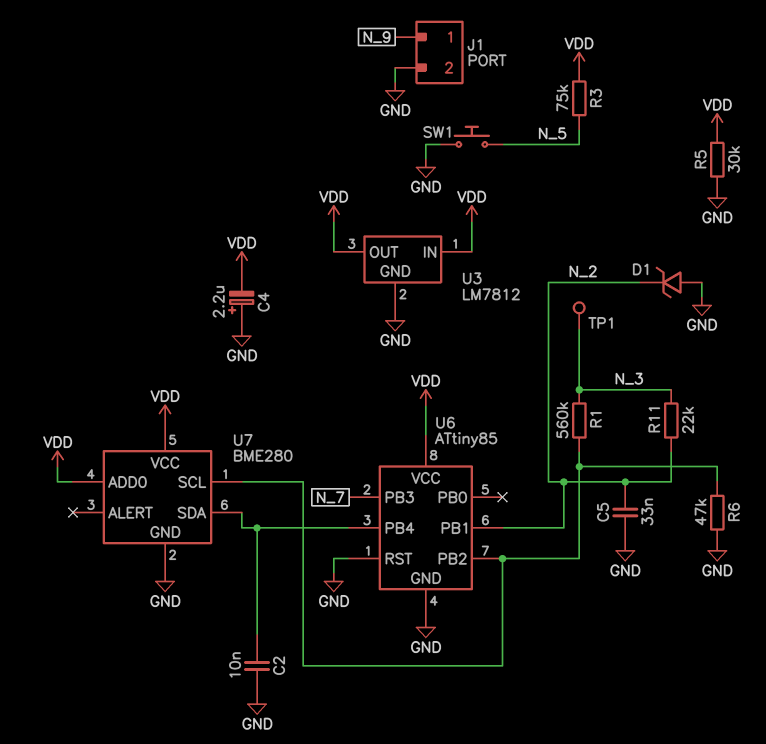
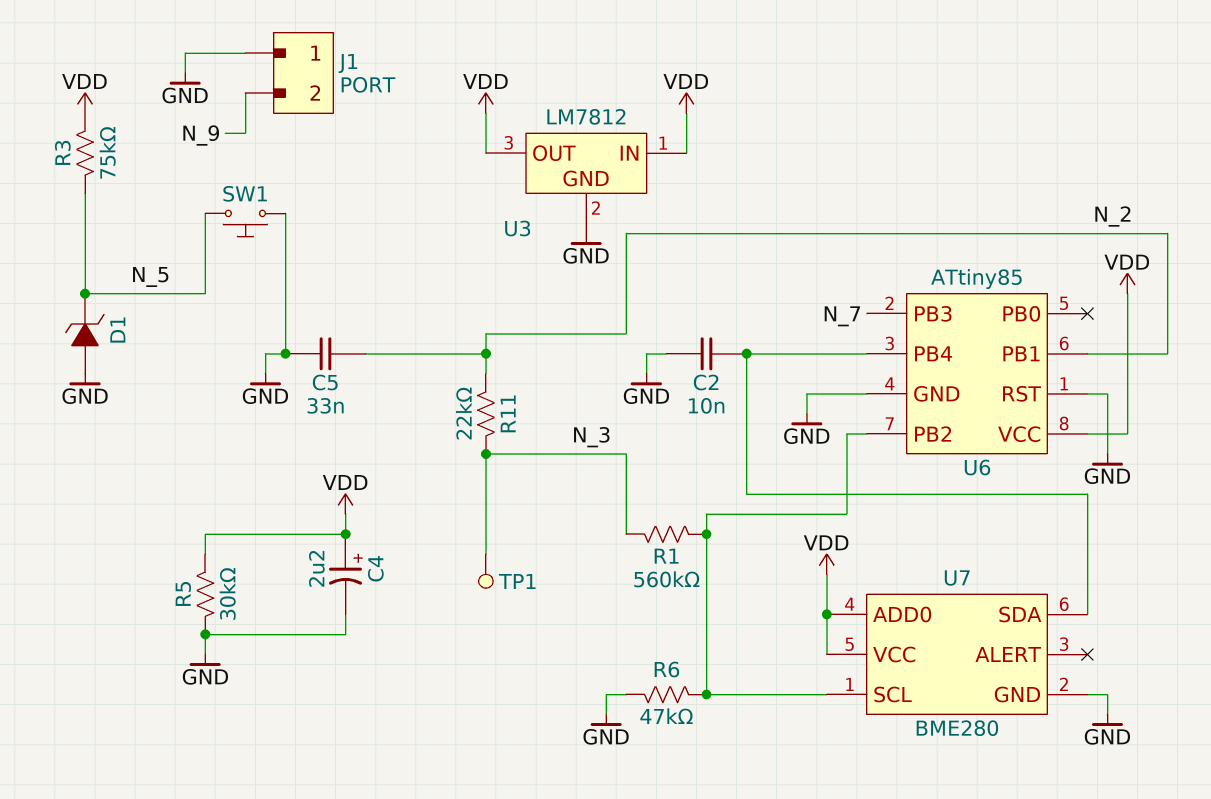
C4: 2.2uF (plus GND, minus VDD) -> 2.2uF (plus VDD, minus GND)
D1: zener (A GND, K N_2) -> zener (A GND, K N_5)
J1 pin 1: N_9 -> GND
J1 pin 2: GND -> N_9

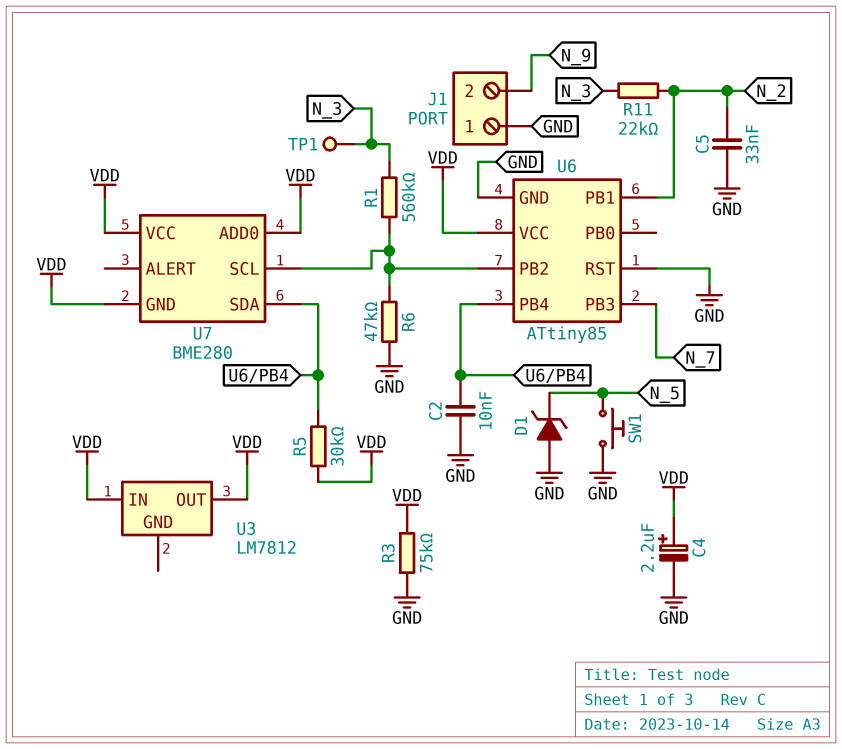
R3: 75k (N_5, VDD) -> 75k (GND, VDD)
R5: 30k (GND, VDD) -> 30k (U6/PB4, VDD)
U3 pin GND: GND -> none
U7 pin GND: GND -> VDD

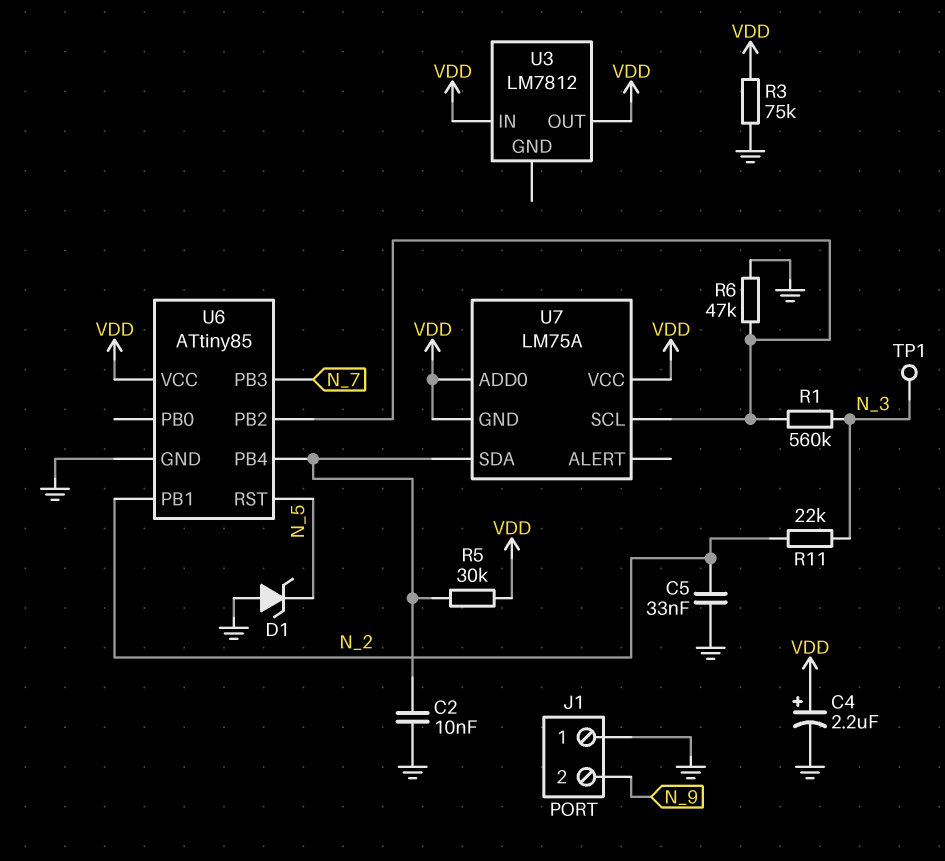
SW1: button (GND, N_5) -> none
U6 pin RST: GND -> N_5
U7: BME280 -> LM75A

